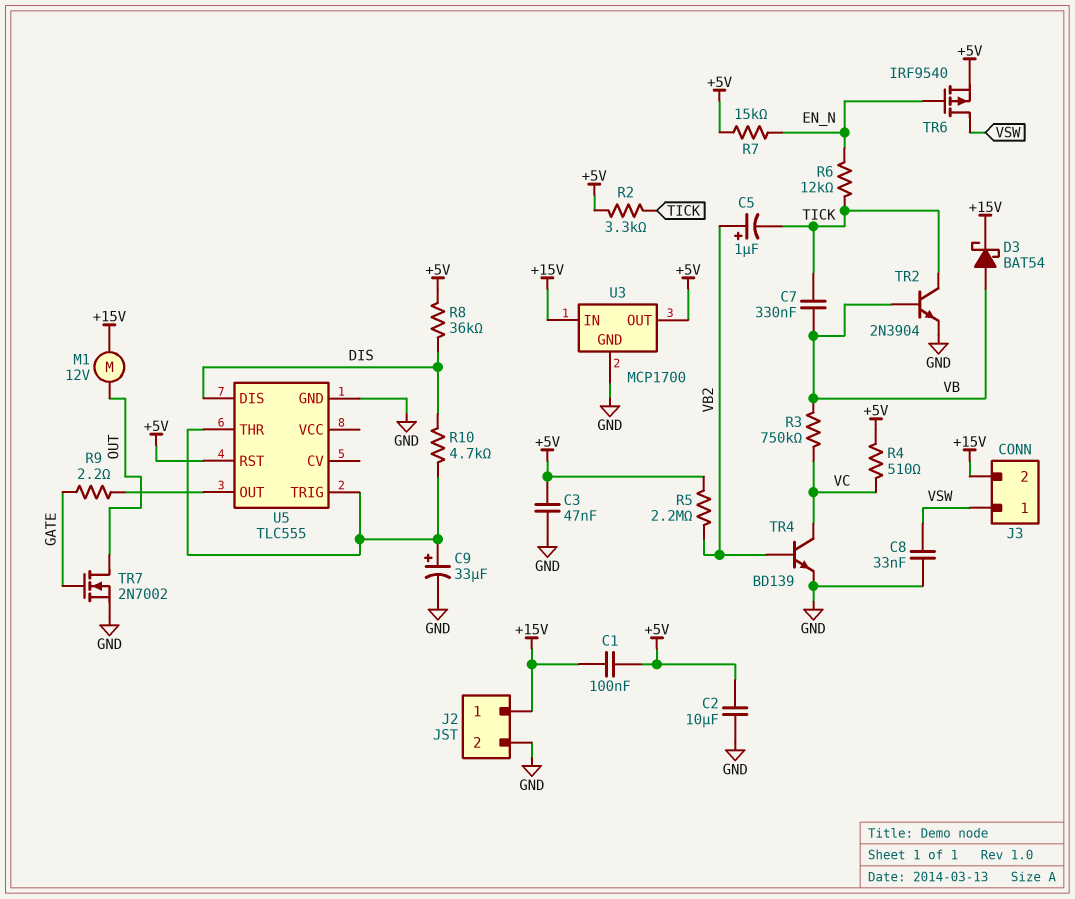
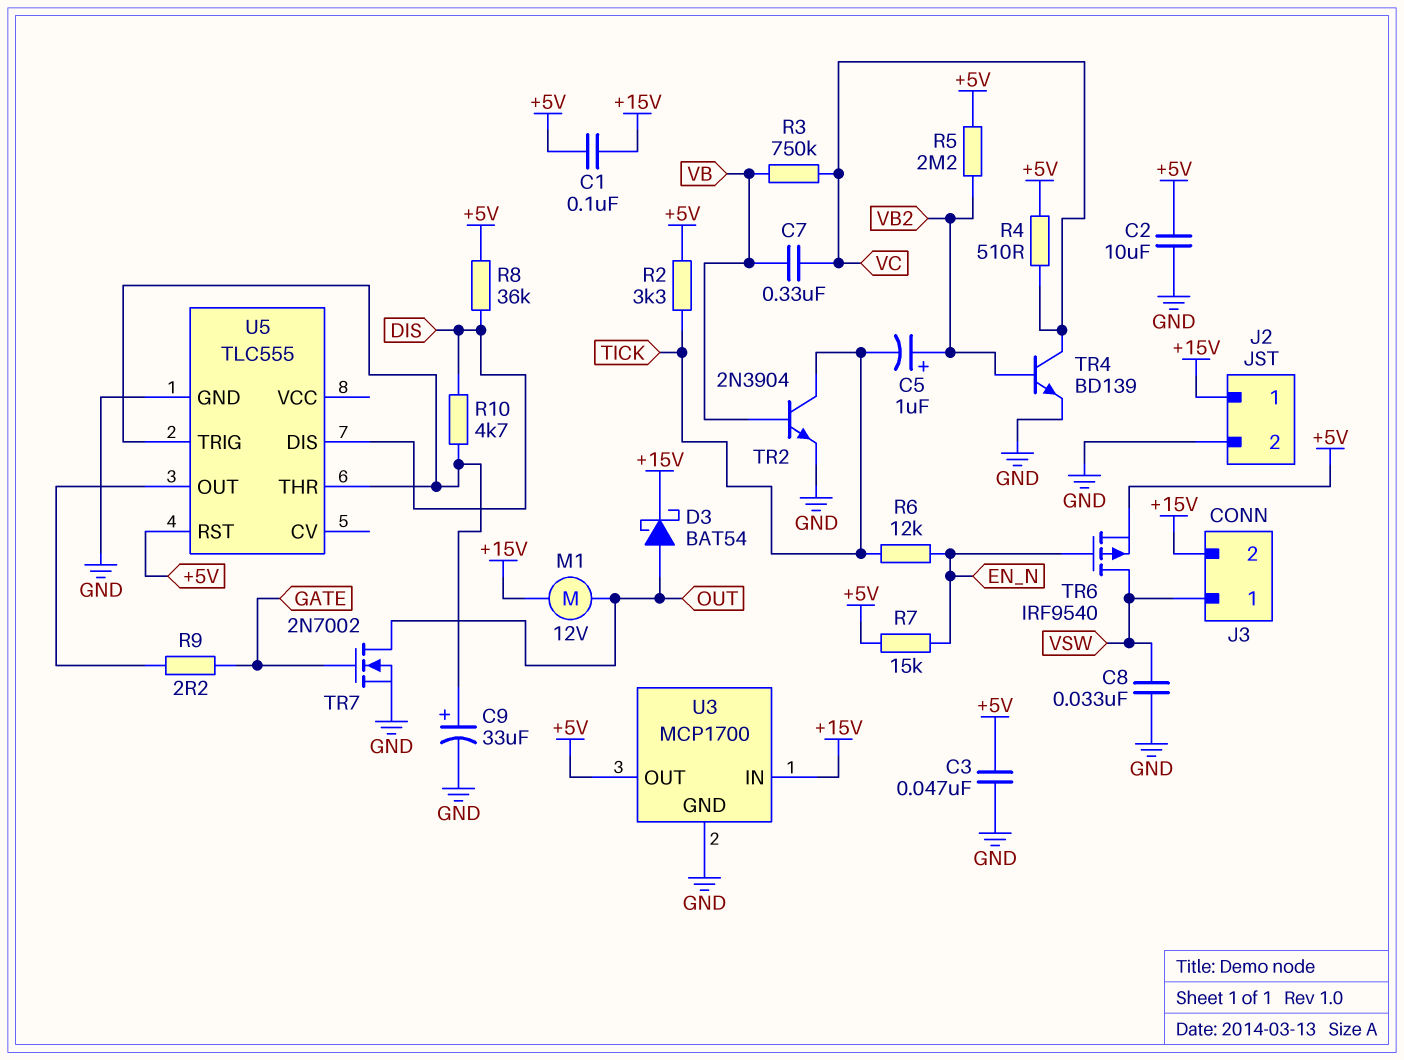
C7: 330nF (TICK, VB) -> 330nF (VB, VC)
D3: schottky BAT54 (A VB, K +15V) -> schottky BAT54 (A OUT, K +15V)

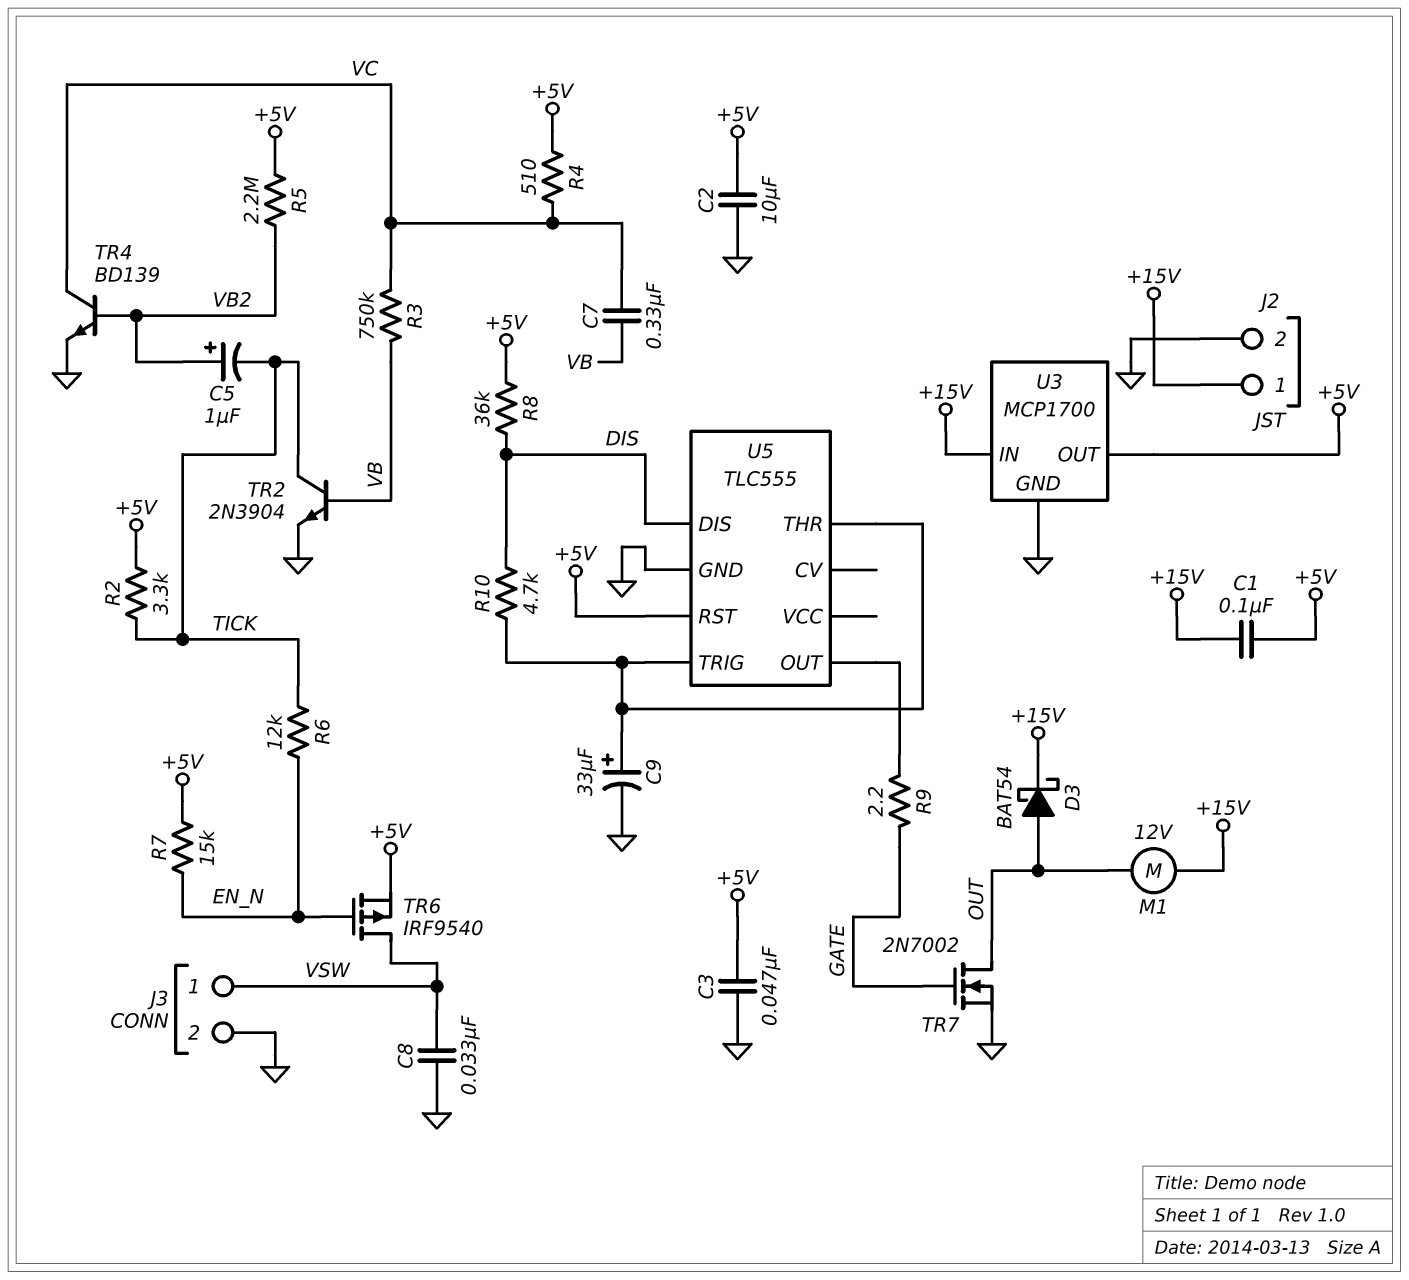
J3 pin 2: +15V -> GND

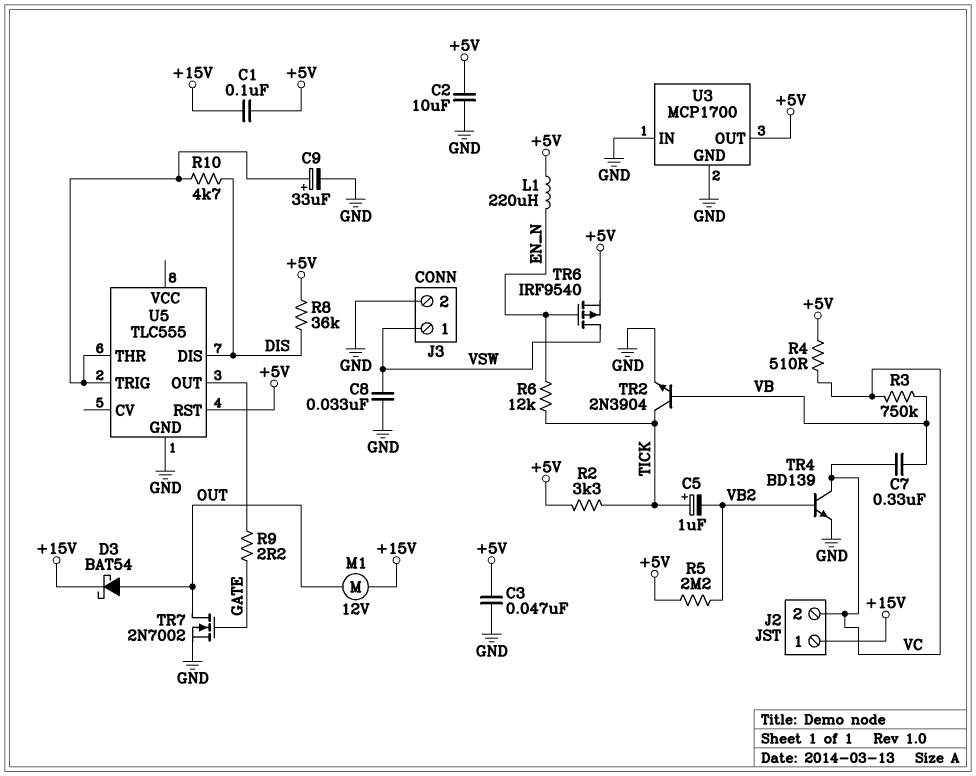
C5: 1uF (plus VB2, minus TICK) -> 1uF (plus TICK, minus VB2)
J2 pin 2: GND -> VC
L1: none -> 220uH (+5V, EN_N)
R7: 15k (+5V, EN_N) -> none
U3 pin IN: +15V -> GND

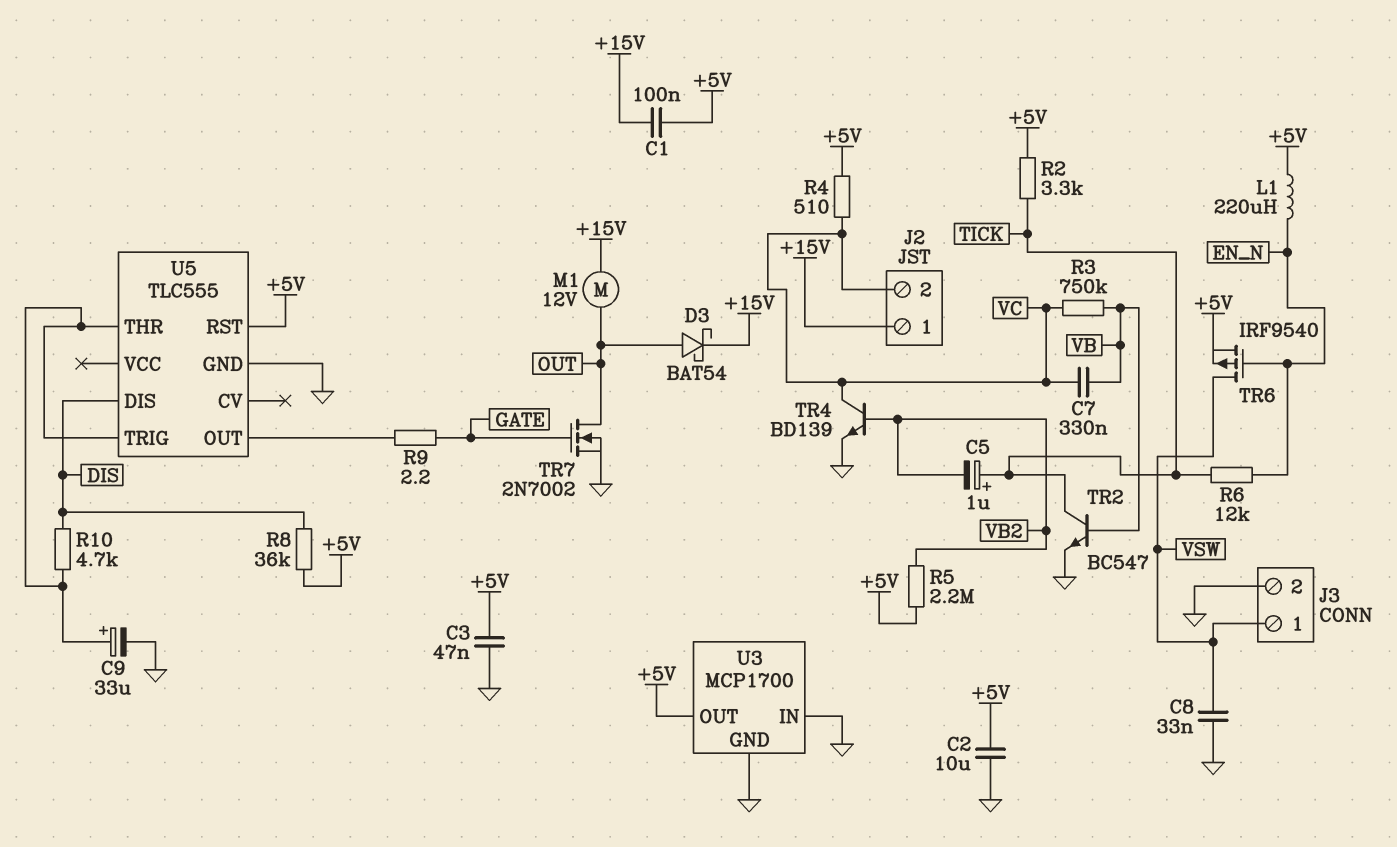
TR2: NPN 2N3904 (B VB, C TICK, E GND) -> NPN BC547 (B VB, C TICK, E GND)

